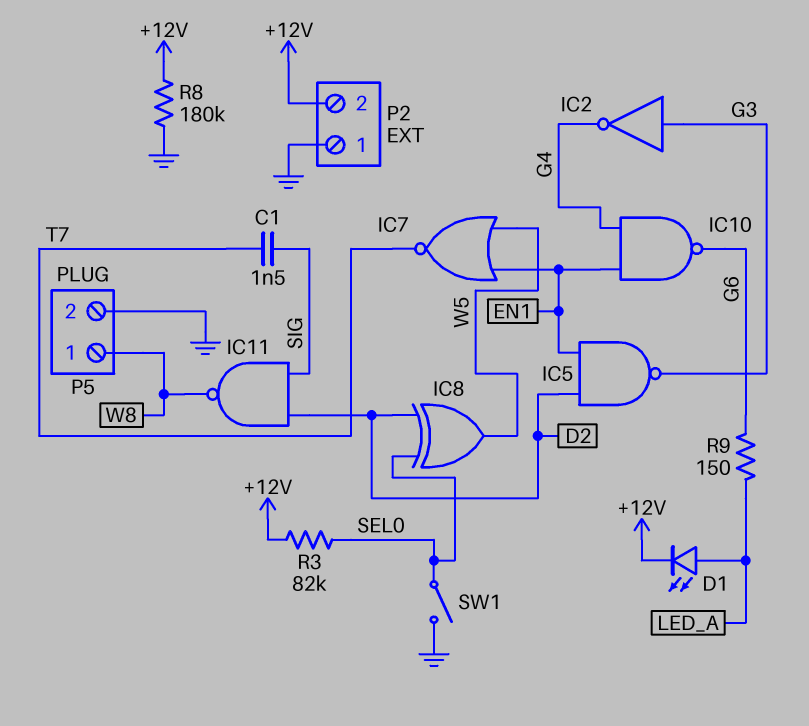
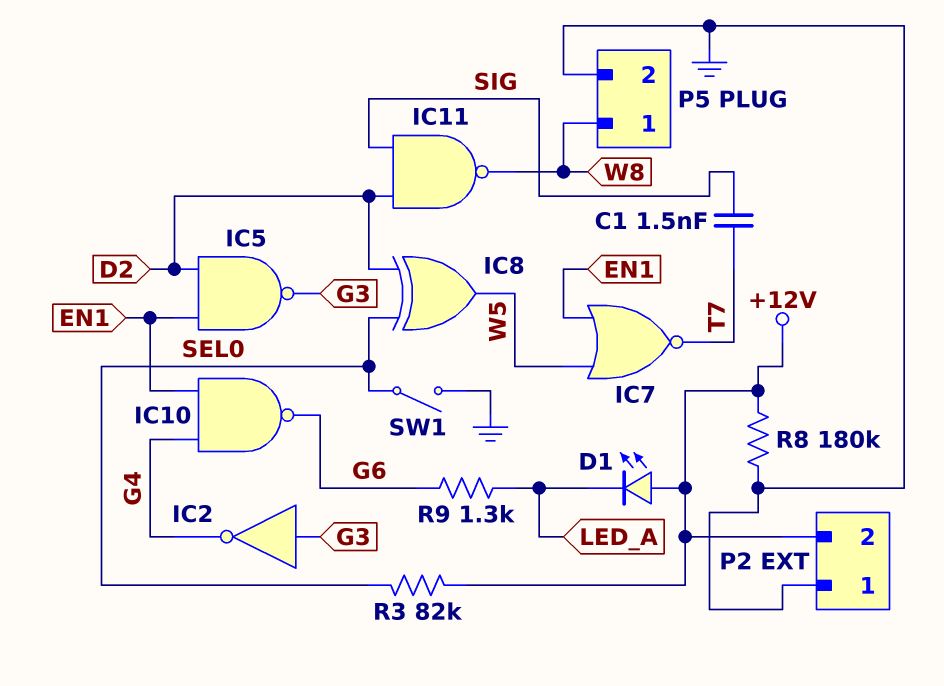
D1: LED (A LED_A, K +12V) -> LED (A +12V, K LED_A)
R9: 150 (G6, LED_A) -> 1.3k (G6, LED_A)

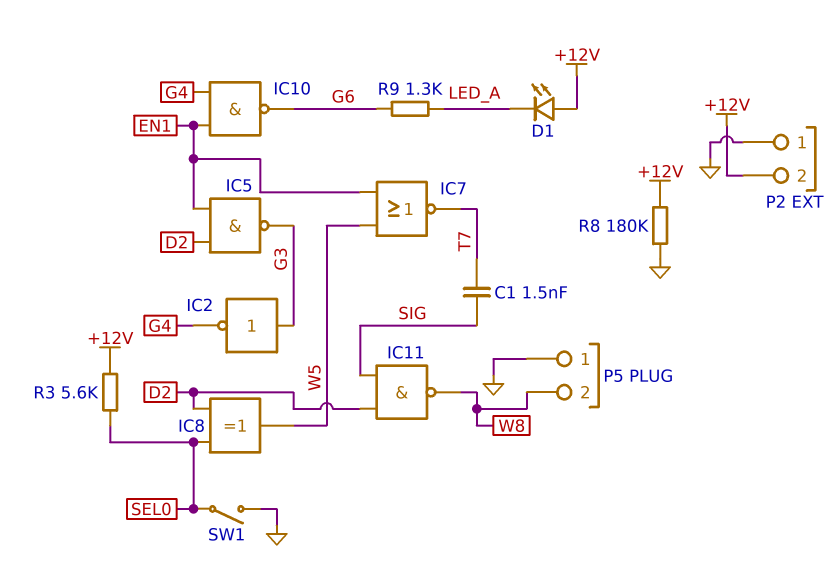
P5 pin 1: W8 -> GND
P5 pin 2: GND -> W8
R3: 82k (+12V, SEL0) -> 5.6k (+12V, SEL0)

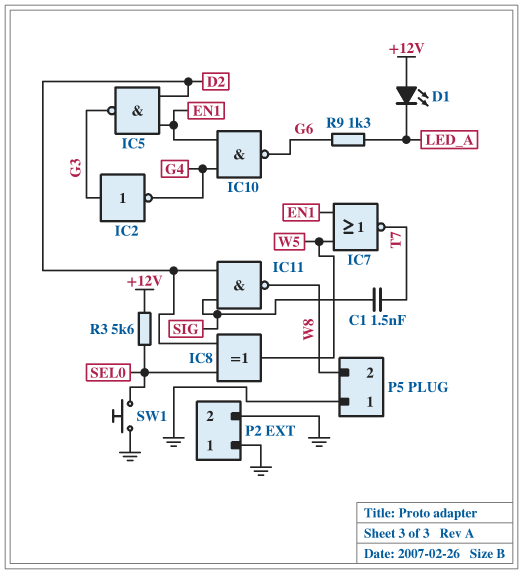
P2 pin 2: +12V -> GND
R8: 180k (+12V, GND) -> none
SW1: switch (GND, SEL0) -> button (GND, SEL0)

